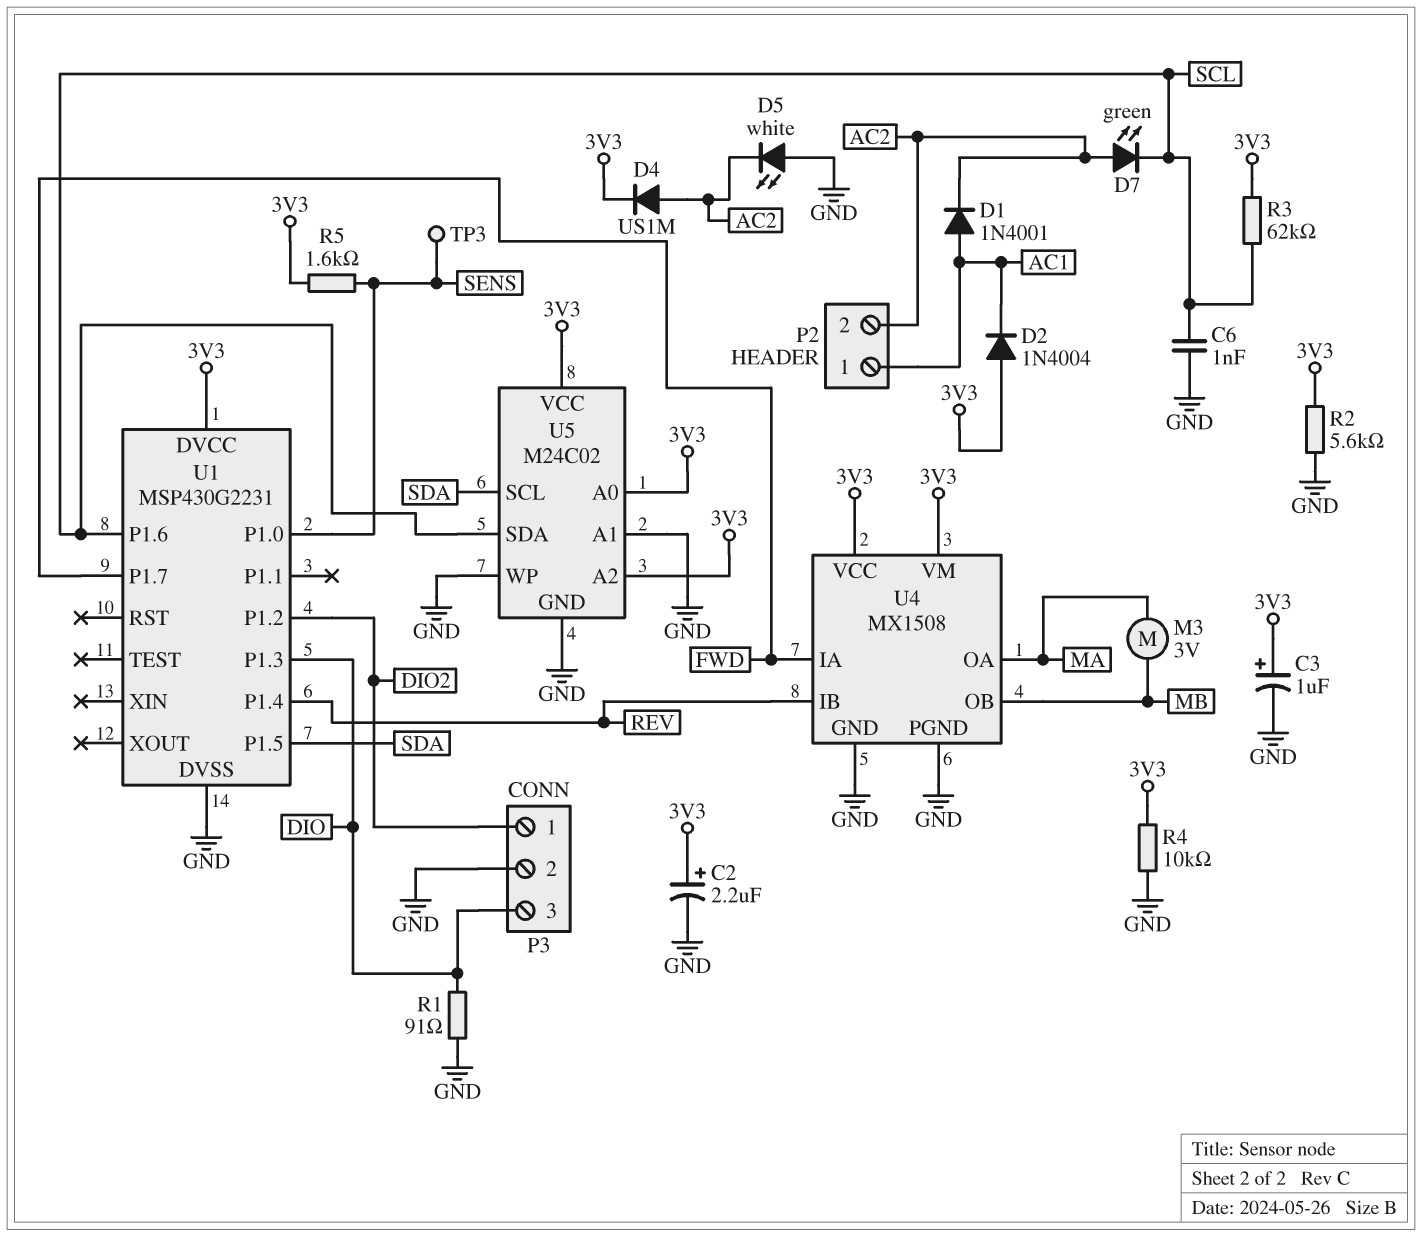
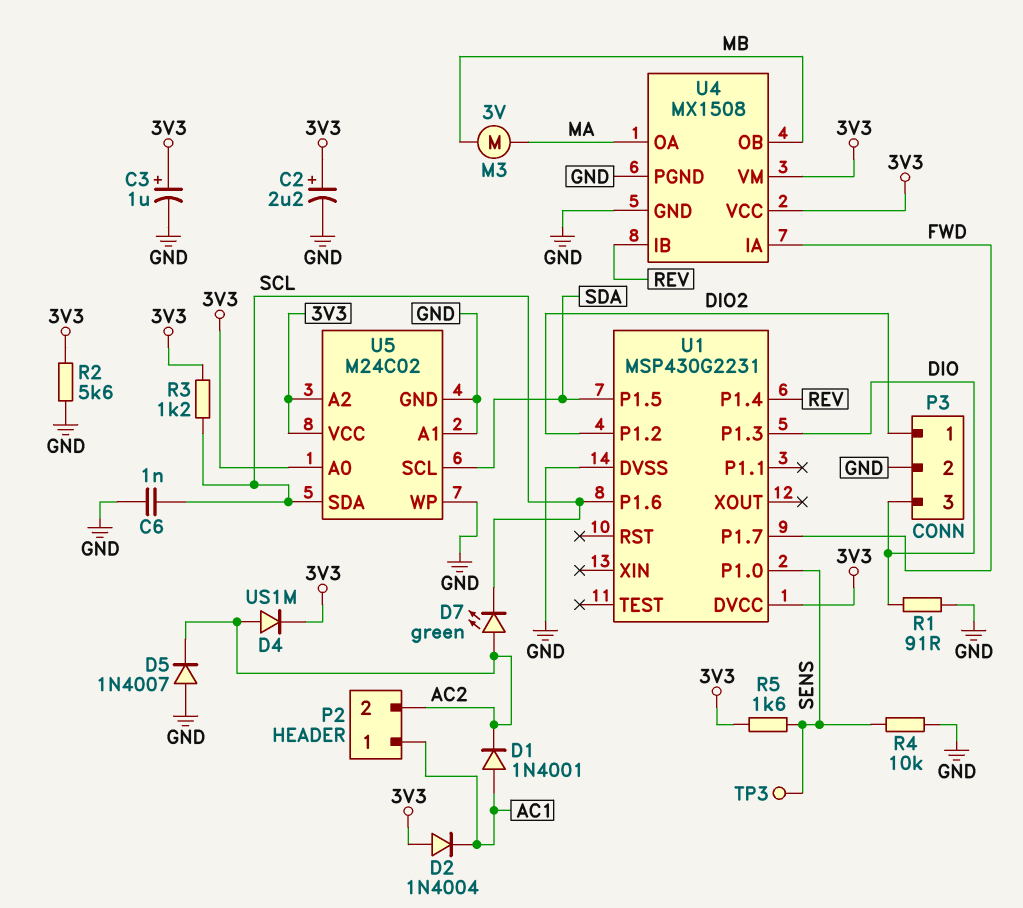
D5: LED white (A GND, K AC2) -> diode 1N4007 (A GND, K AC2)
R3: 62k (3V3, SCL) -> 1.2k (3V3, SCL)
R4: 10k (3V3, GND) -> 10k (GND, SENS)

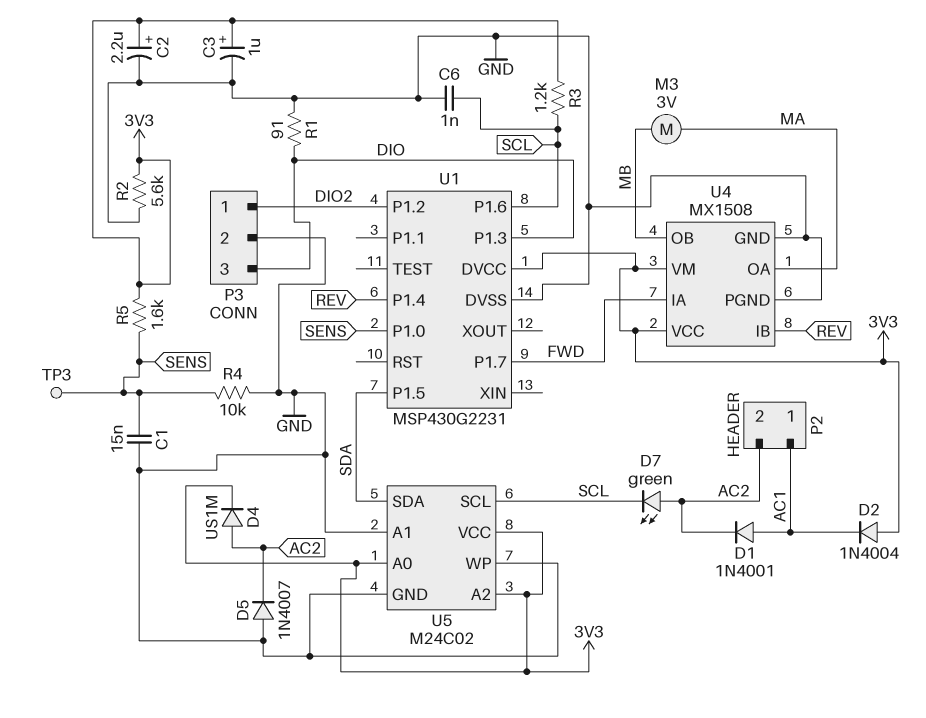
C1: none -> 15nF (GND, SENS)
U5 pin SCL: SDA -> SCL
U5 pin SDA: SCL -> SDA

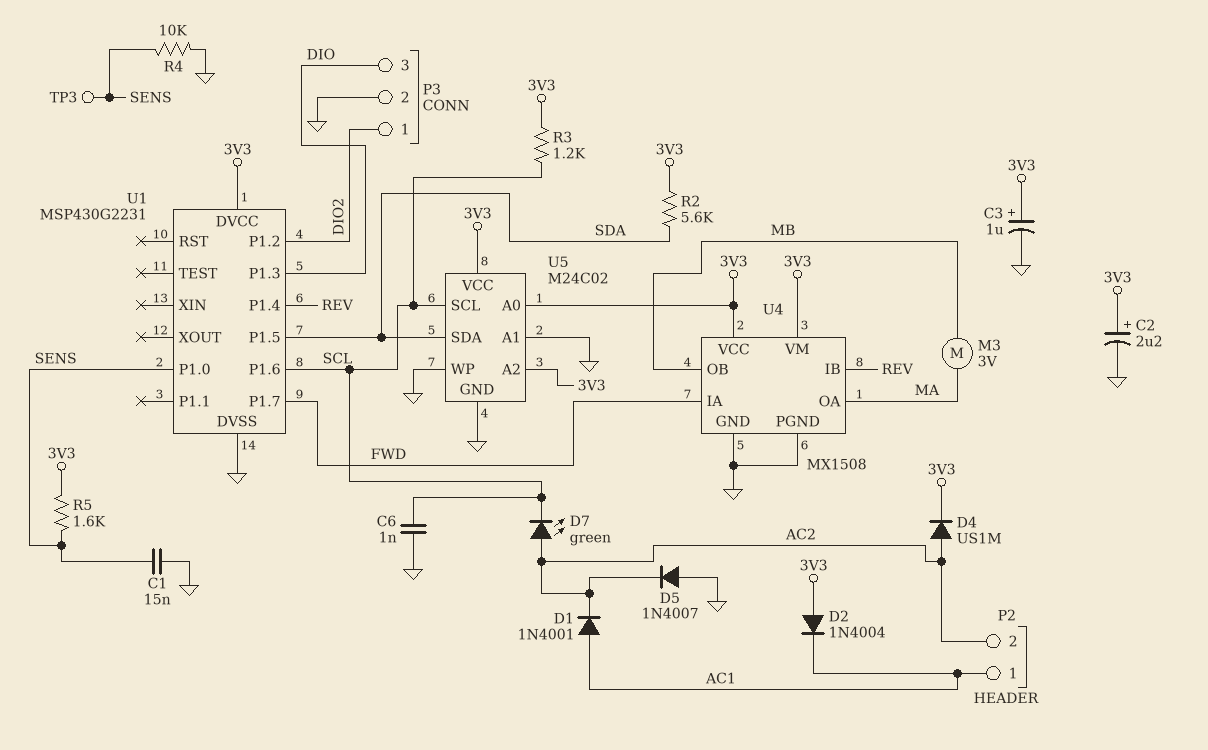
R1: 91 (DIO, GND) -> none
R2: 5.6k (3V3, GND) -> 5.6k (3V3, SDA)

